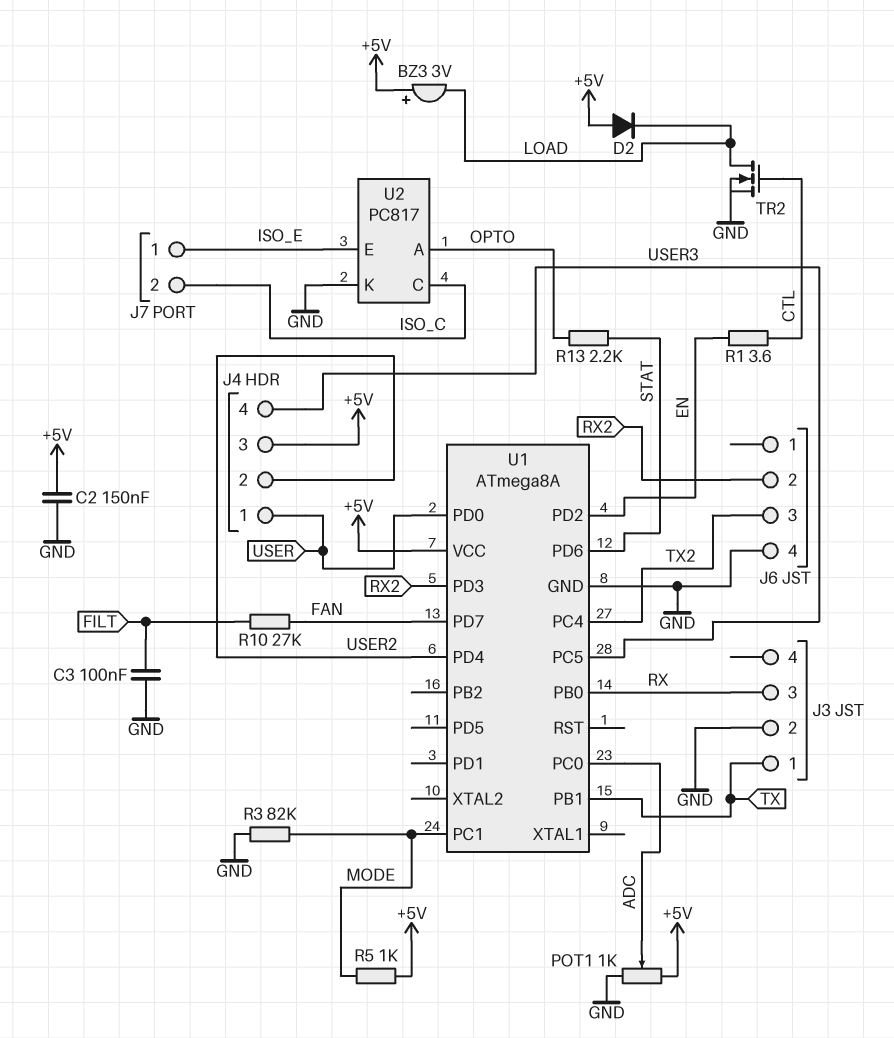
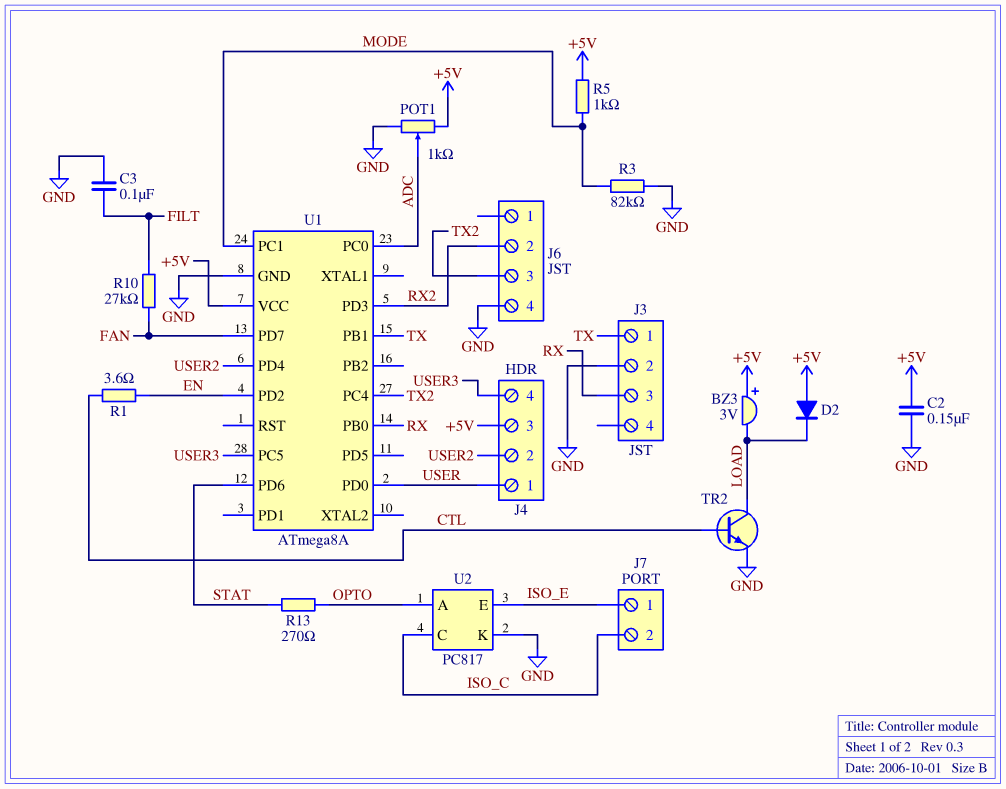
R13: 2.2k (OPTO, STAT) -> 270 (OPTO, STAT)
TR2: NMOS (G CTL, D LOAD, S GND) -> NPN (B CTL, C LOAD, E GND)

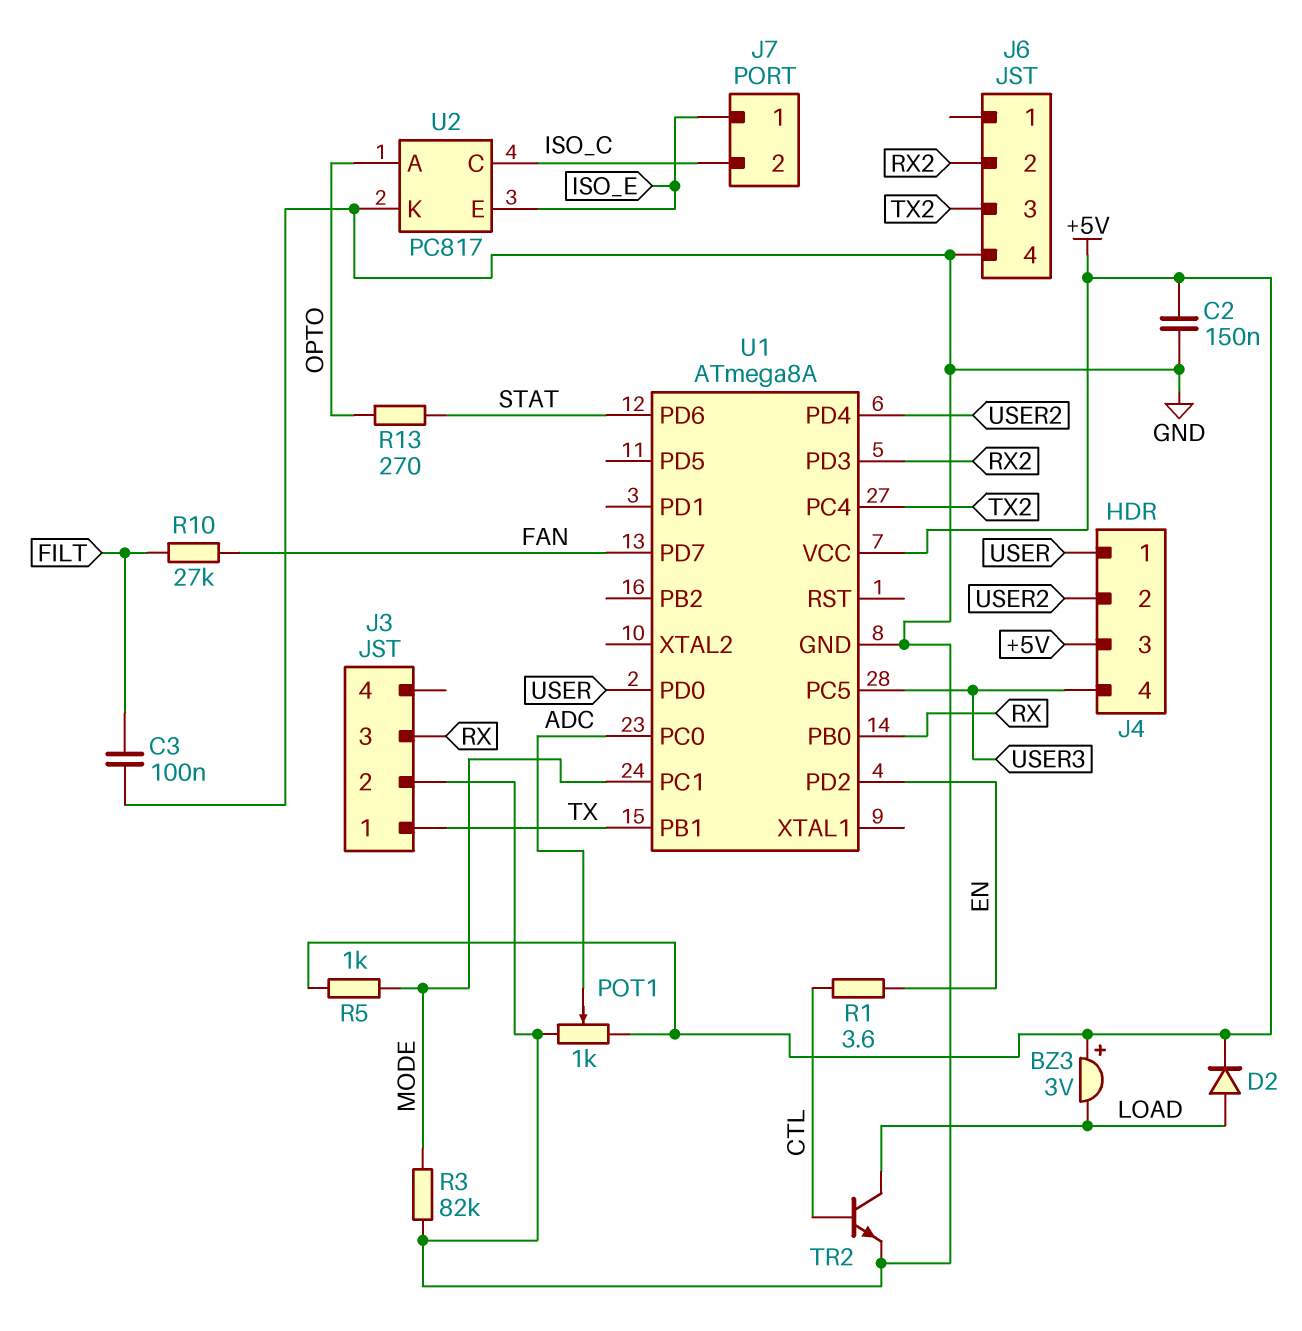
D2: diode (A +5V, K LOAD) -> diode (A LOAD, K +5V)

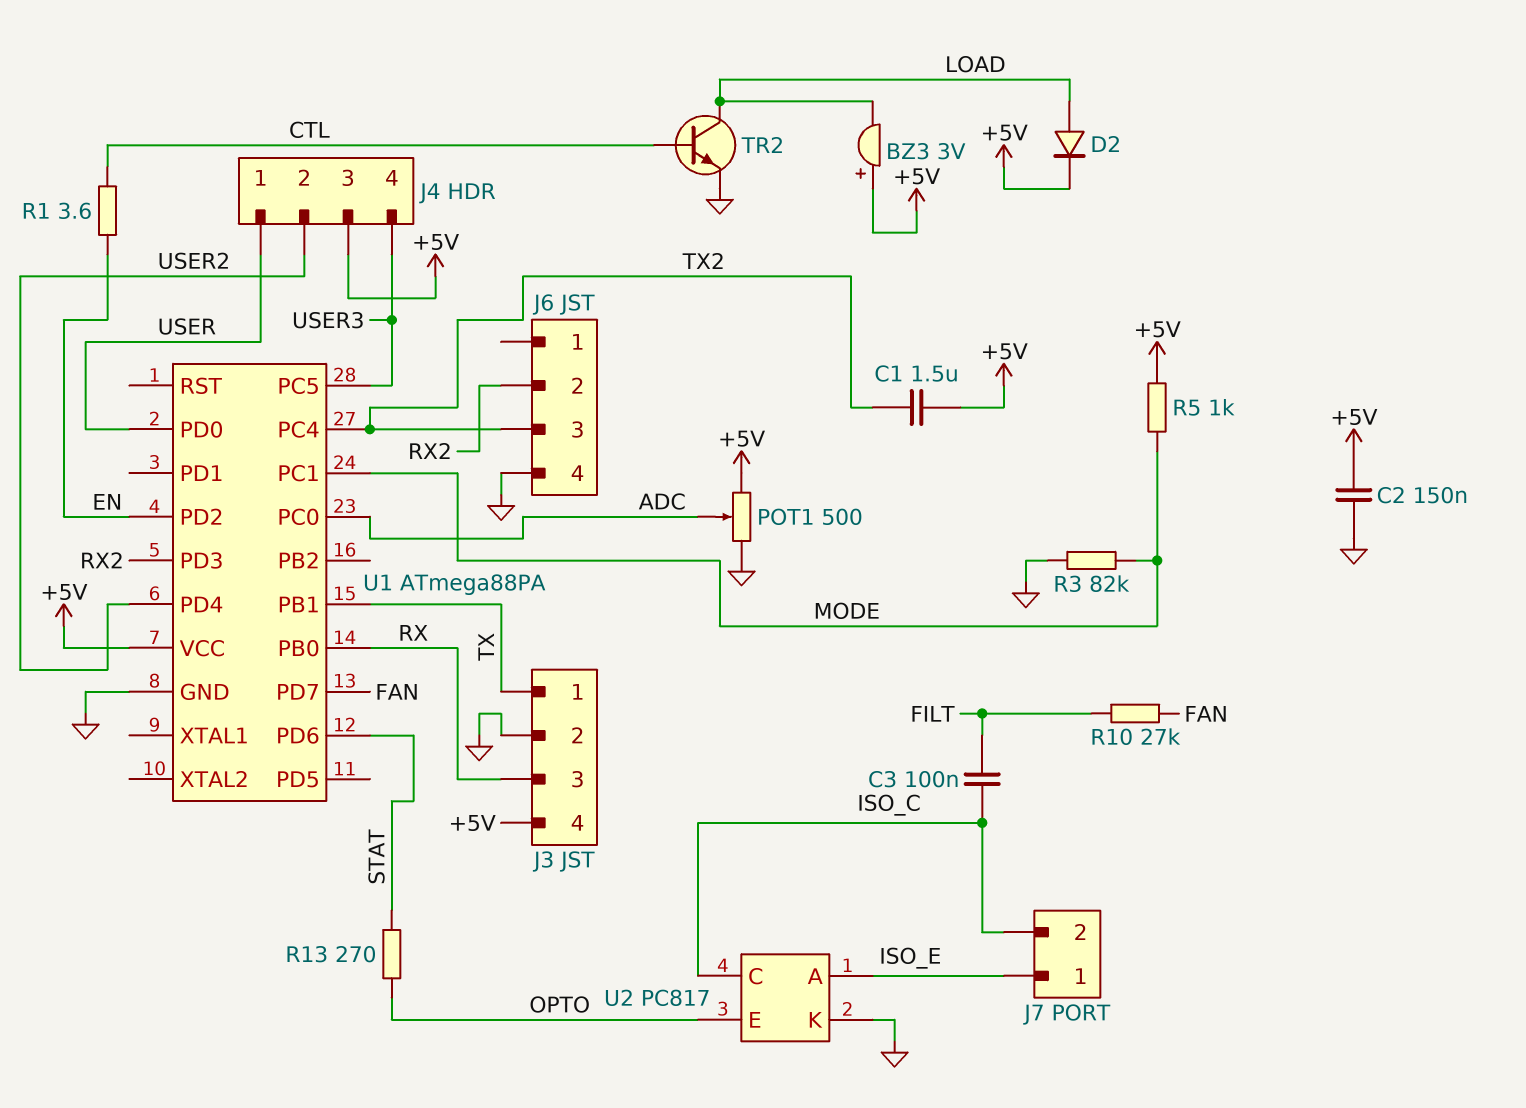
C1: none -> 1.5uF (+5V, TX2)
C3: 100nF (FILT, GND) -> 100nF (FILT, ISO_C)
J3 pin 4: none -> +5V
POT1: 1k (+5V, GND, wiper ADC) -> 500 (+5V, GND, wiper ADC)
U1: ATmega8A -> ATmega88PA
U2 pin A: OPTO -> ISO_E
U2 pin E: ISO_E -> OPTO

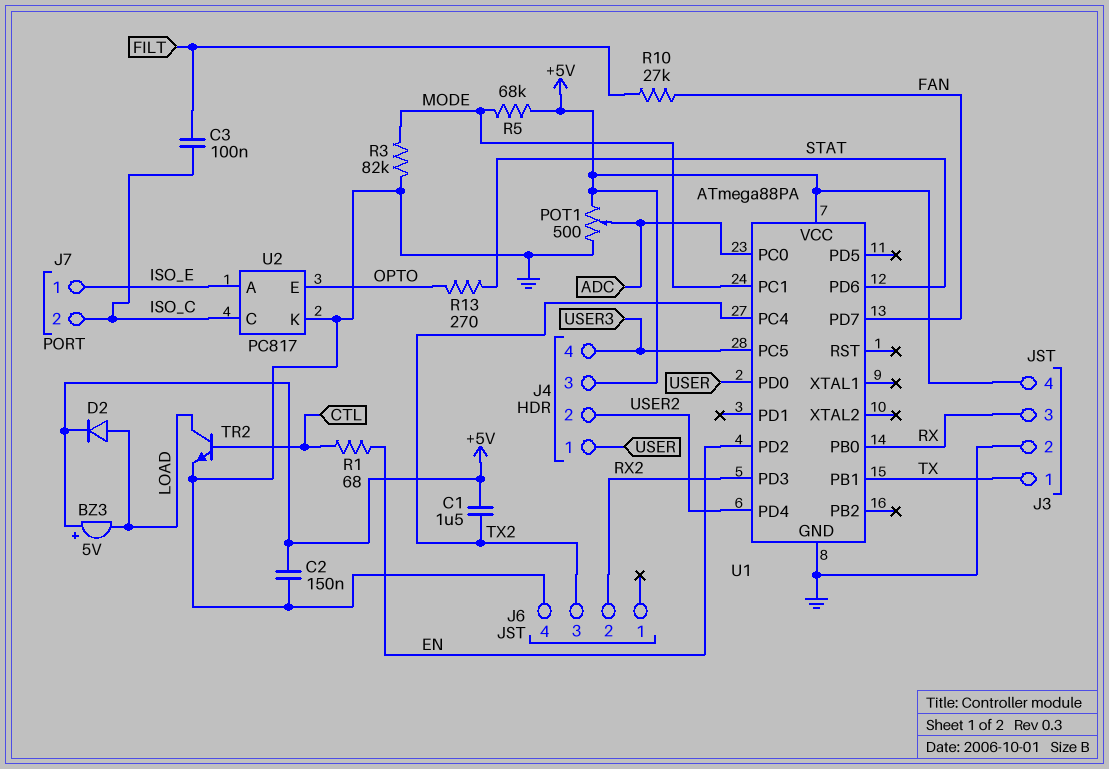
BZ3: buzzer 3V (plus +5V, minus LOAD) -> buzzer 5V (plus +5V, minus LOAD)
R1: 3.6 (CTL, EN) -> 68 (CTL, EN)
R5: 1k (+5V, MODE) -> 68k (+5V, MODE)

